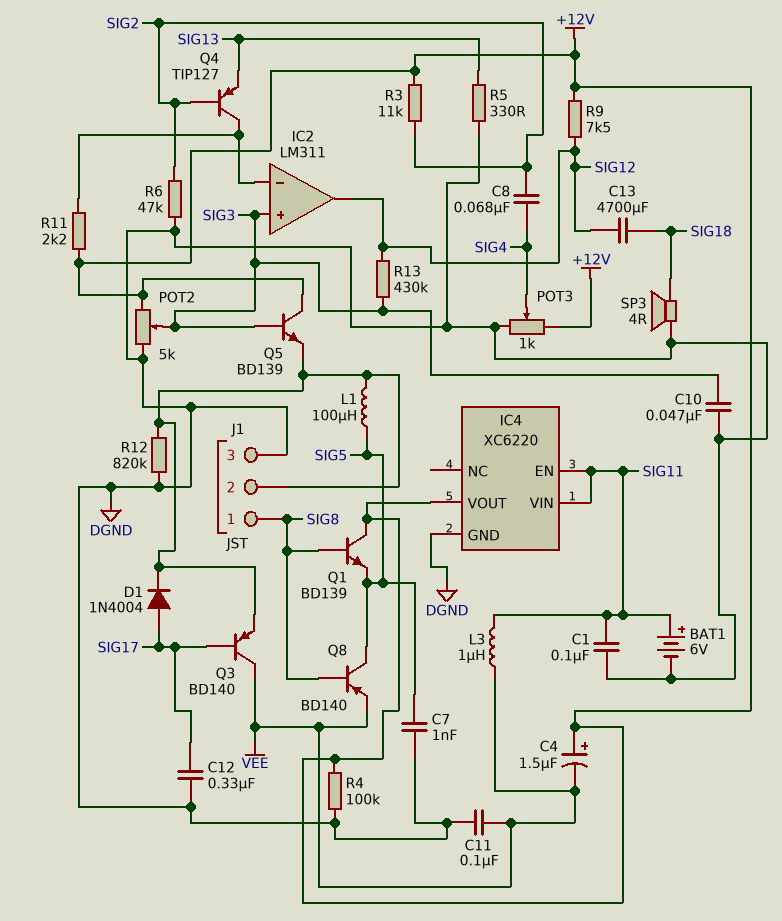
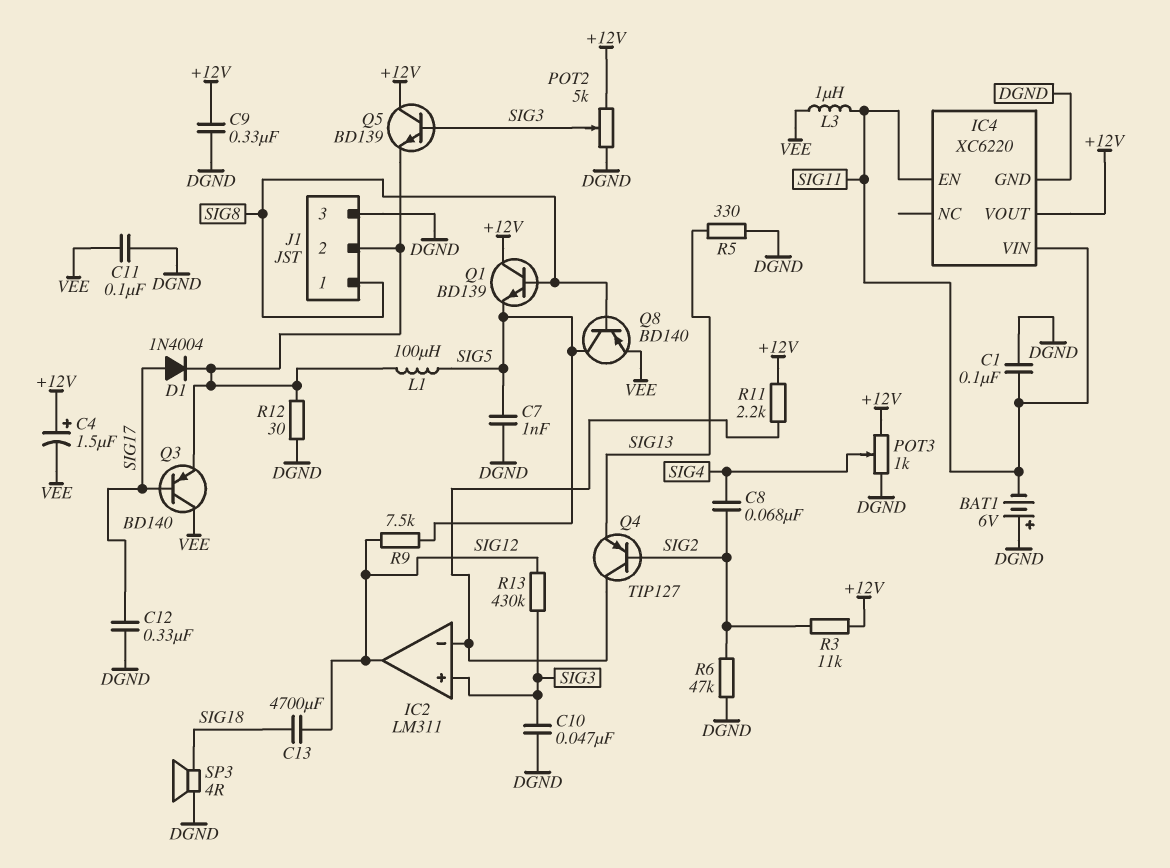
BAT1: 6V (plus SIG11, minus DGND) -> 6V (plus DGND, minus SIG11)
C9: none -> 330nF (+12V, DGND)
R4: 100k (+12V, DGND) -> none
R9: 7.5k (+12V, SIG12) -> 7.5k (SIG5, SIG12)
R12: 820k (DGND, J1/2) -> 30 (DGND, J1/2)

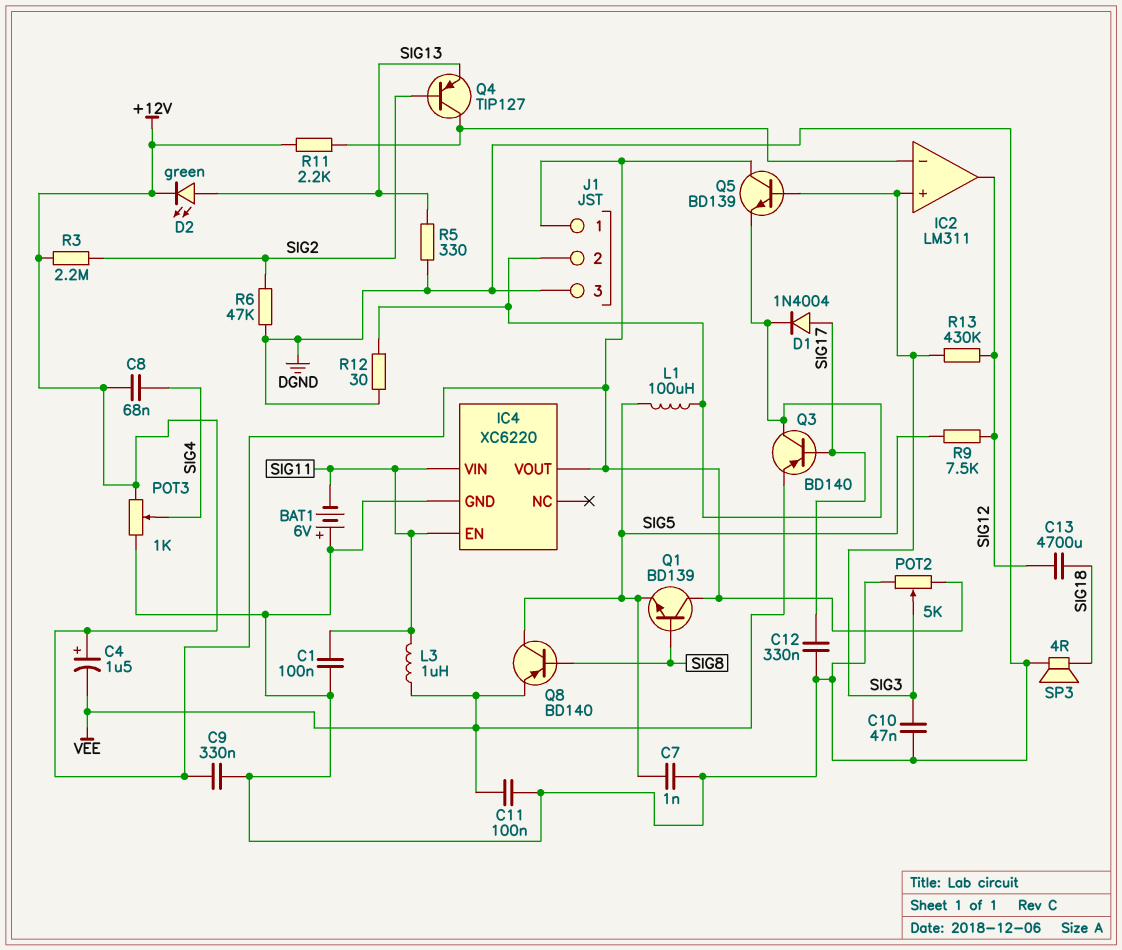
C8: 68nF (SIG2, SIG4) -> 68nF (+12V, SIG4)
D2: none -> LED green (A SIG13, K +12V)
J1 pin 1: SIG8 -> +12V
Q3: PNP BD140 (B SIG17, C VEE, E J1/2) -> PNP BD140 (B SIG17, C J1/2, E VEE)
R3: 11k (+12V, SIG2) -> 2.2M (+12V, SIG2)

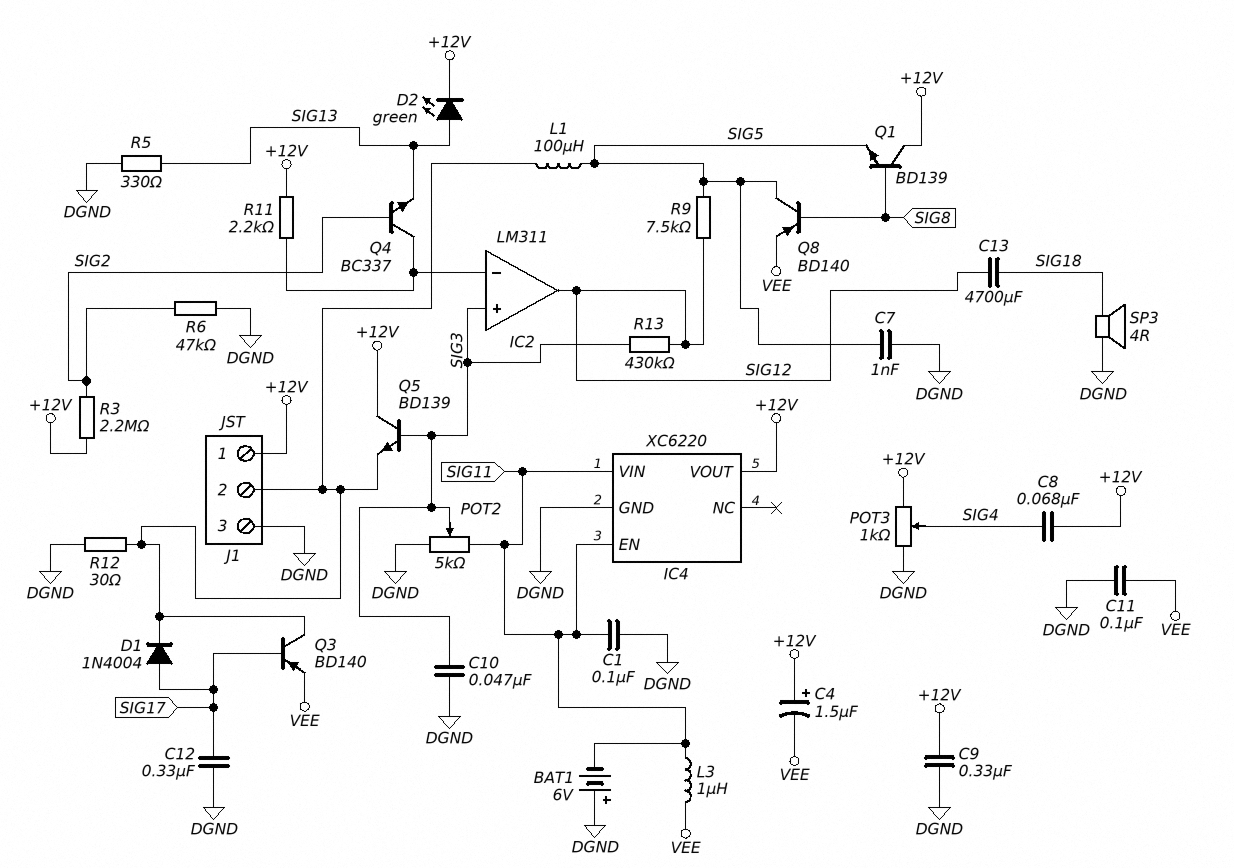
POT2: 5k (+12V, DGND, wiper SIG3) -> 5k (DGND, SIG11, wiper SIG3)
Q4: PNP TIP127 (B SIG2, C IC2/in-, E SIG13) -> NPN BC337 (B SIG2, C IC2/in-, E SIG13)

